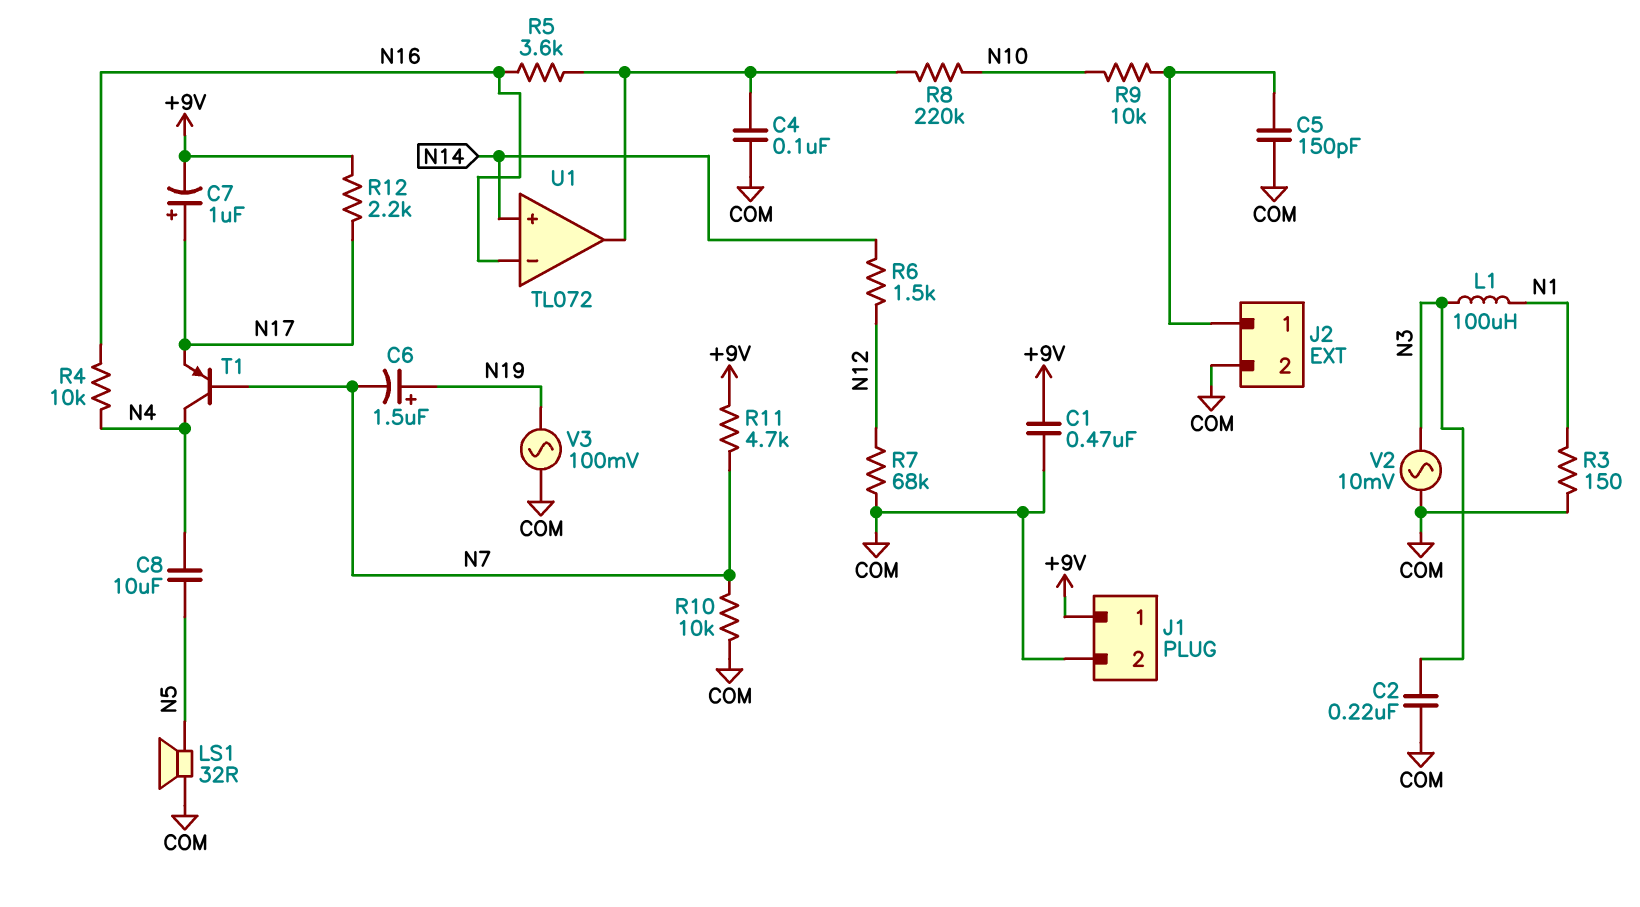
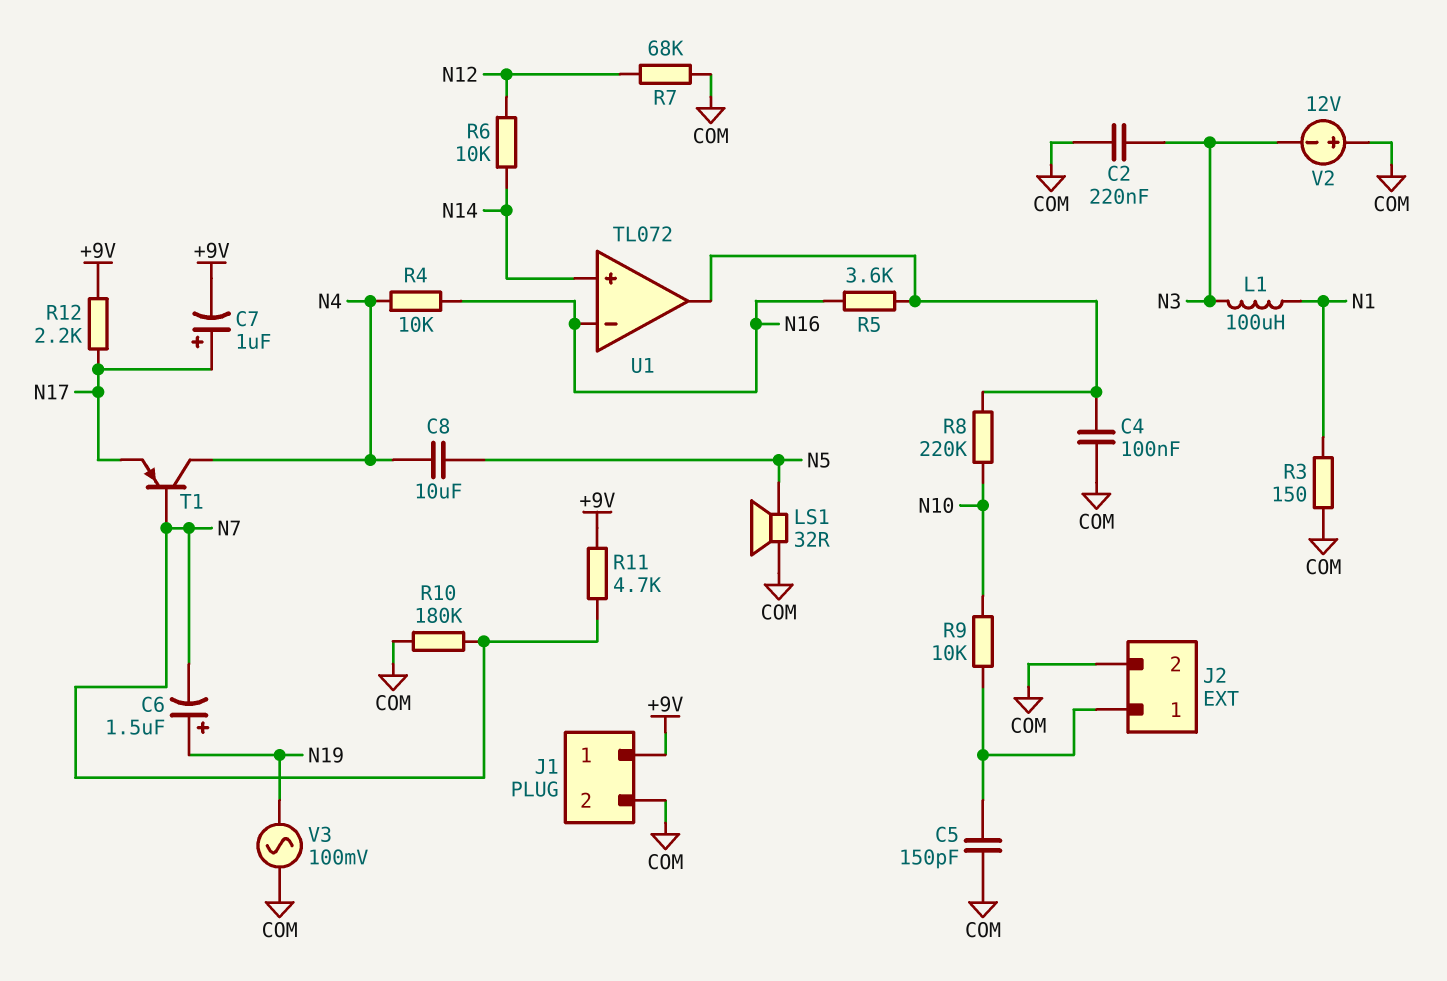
C1: 470nF (+9V, COM) -> none
R6: 1.5k (N12, N14) -> 10k (N12, N14)
R10: 10k (COM, N7) -> 180k (COM, N7)
V2: AC 10mV (COM, N3) -> 12V (plus COM, minus N3)

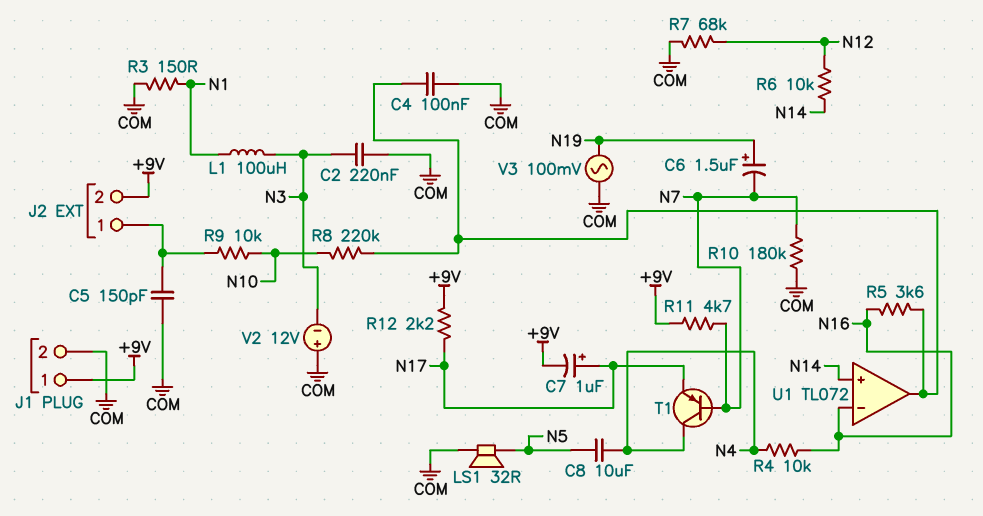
J2 pin 2: COM -> +9V

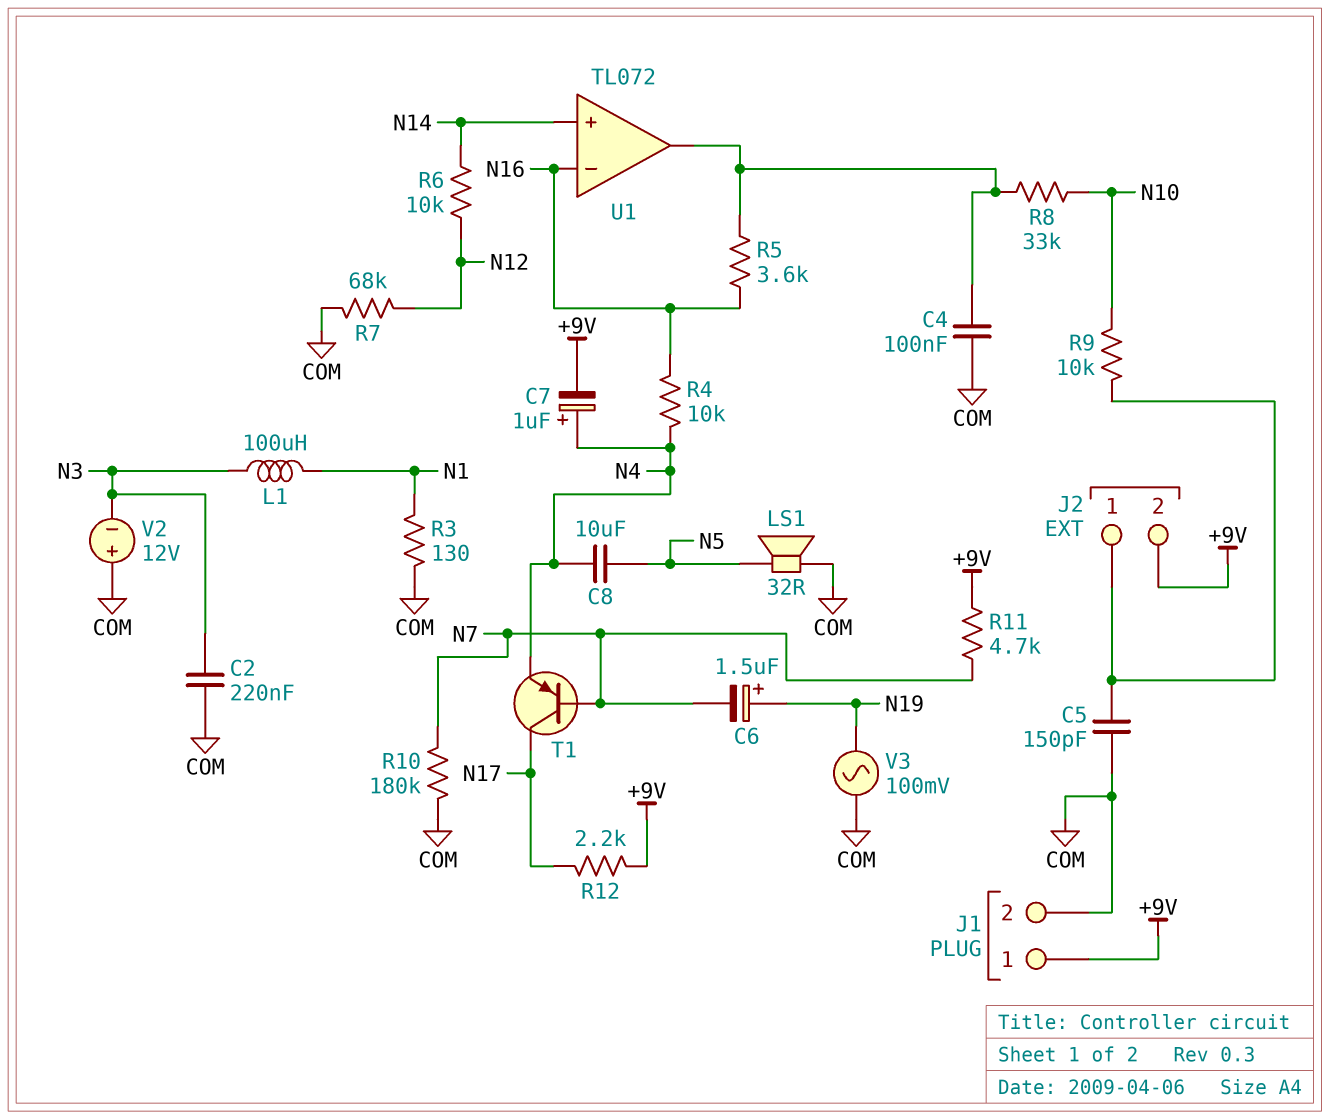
C7: 1uF (plus N17, minus +9V) -> 1uF (plus N4, minus +9V)
R3: 150 (COM, N1) -> 130 (COM, N1)
R8: 220k (N10, U1/out) -> 33k (N10, U1/out)
T1: PNP (B N7, C N4, E N17) -> PNP (B N7, C N17, E N4)

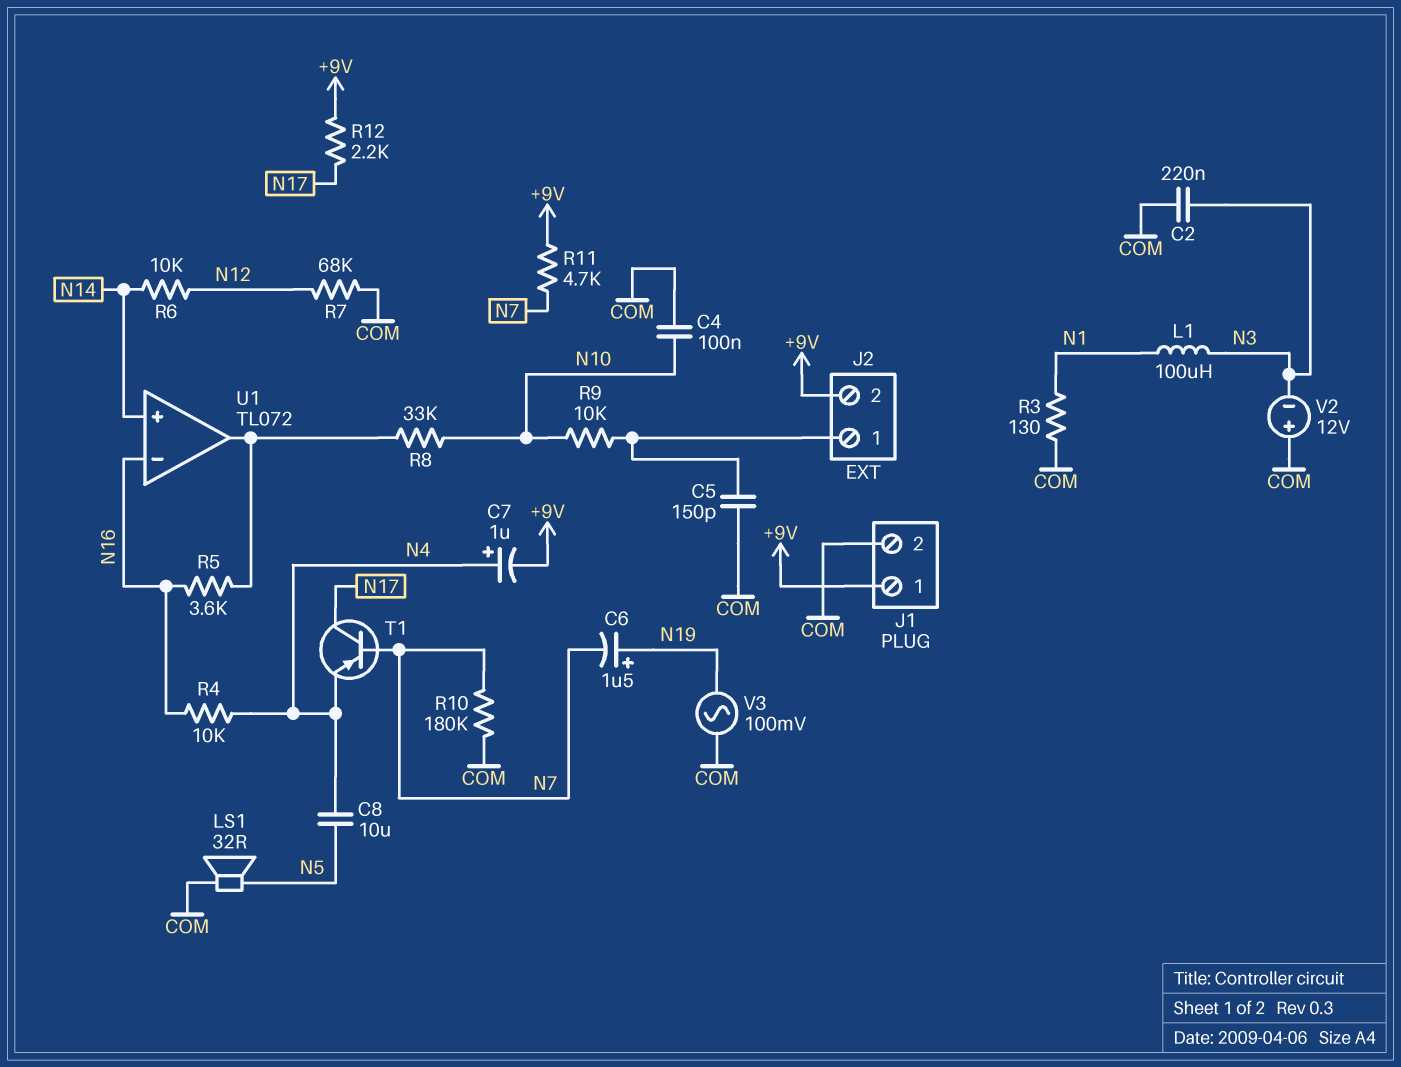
C4: 100nF (COM, U1/out) -> 100nF (COM, N10)

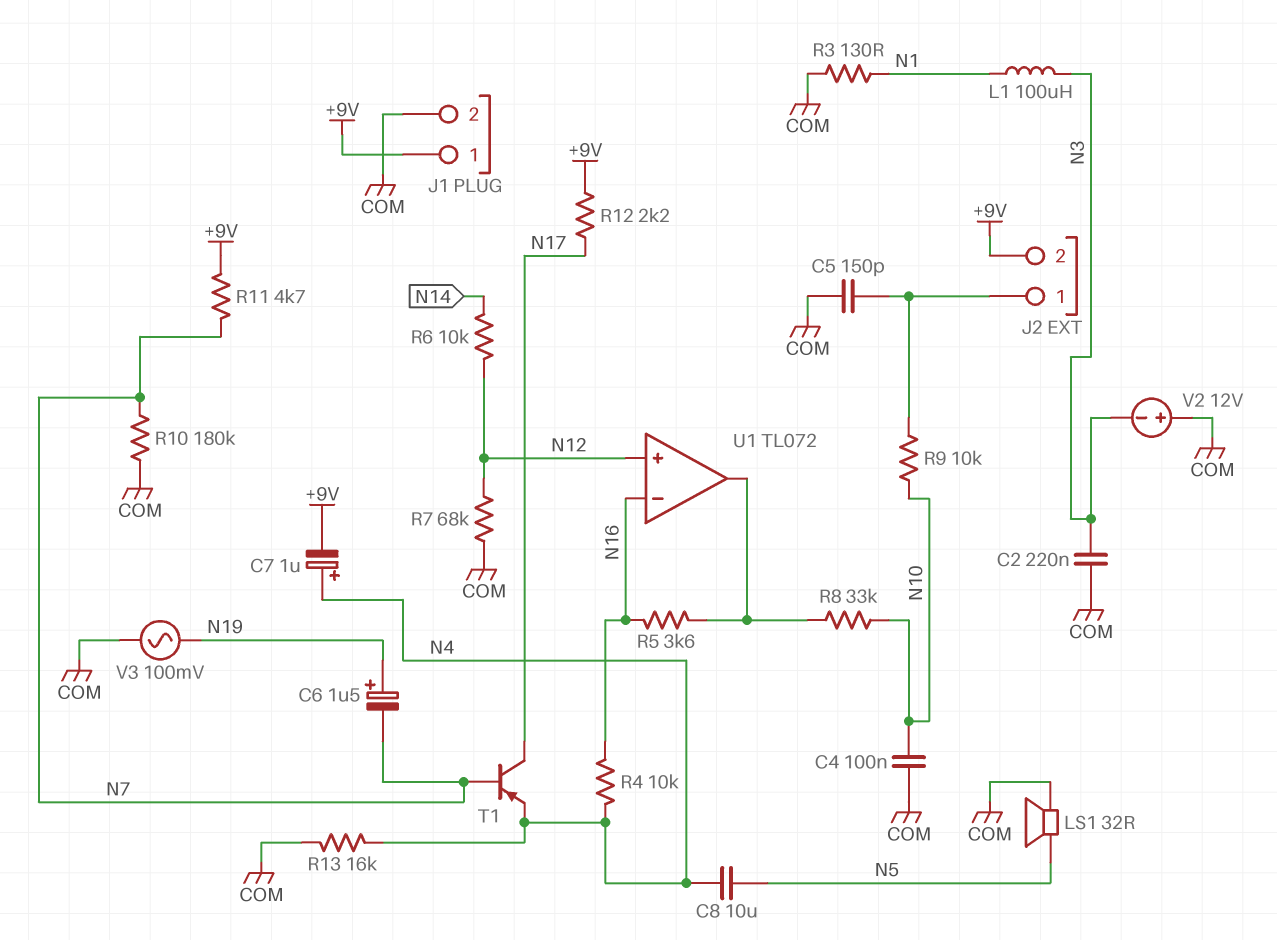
R13: none -> 16k (COM, N4)
U1 pin in+: N14 -> N12

